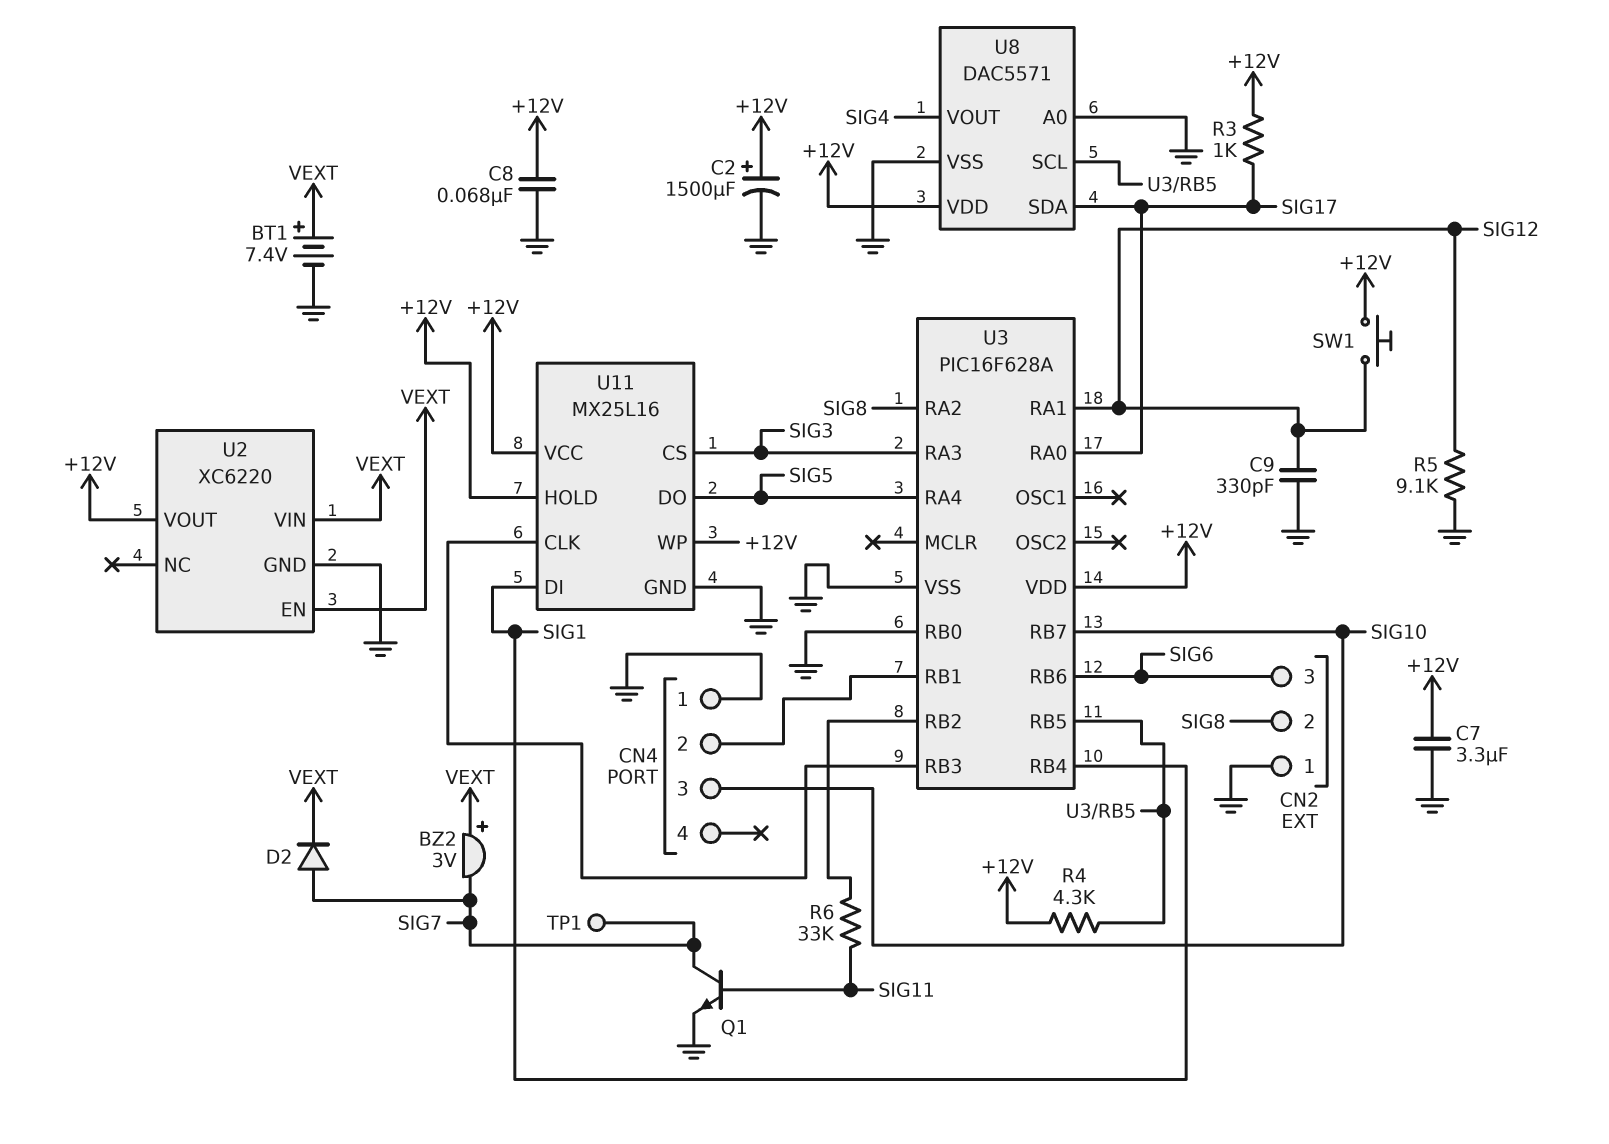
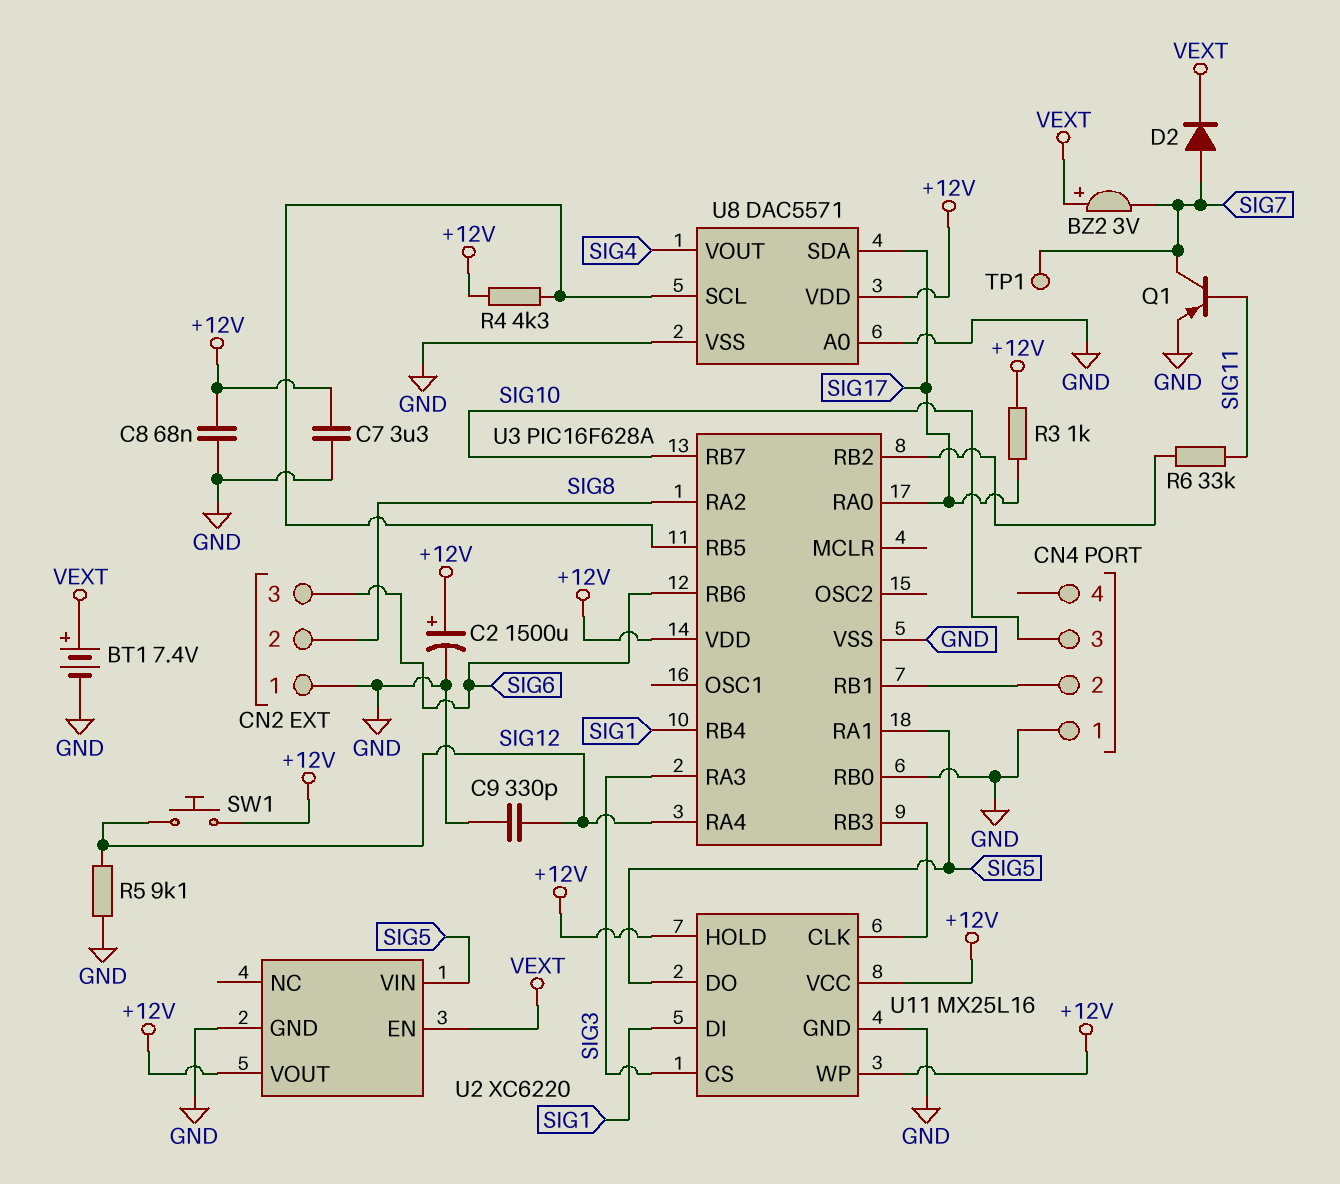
Q1: NPN (B SIG11, C SIG7, E GND) -> PNP (B SIG11, C SIG7, E GND)
U2 pin VIN: VEXT -> SIG5
U3 pin RA1: SIG12 -> SIG5
U3 pin RA4: SIG5 -> SIG12

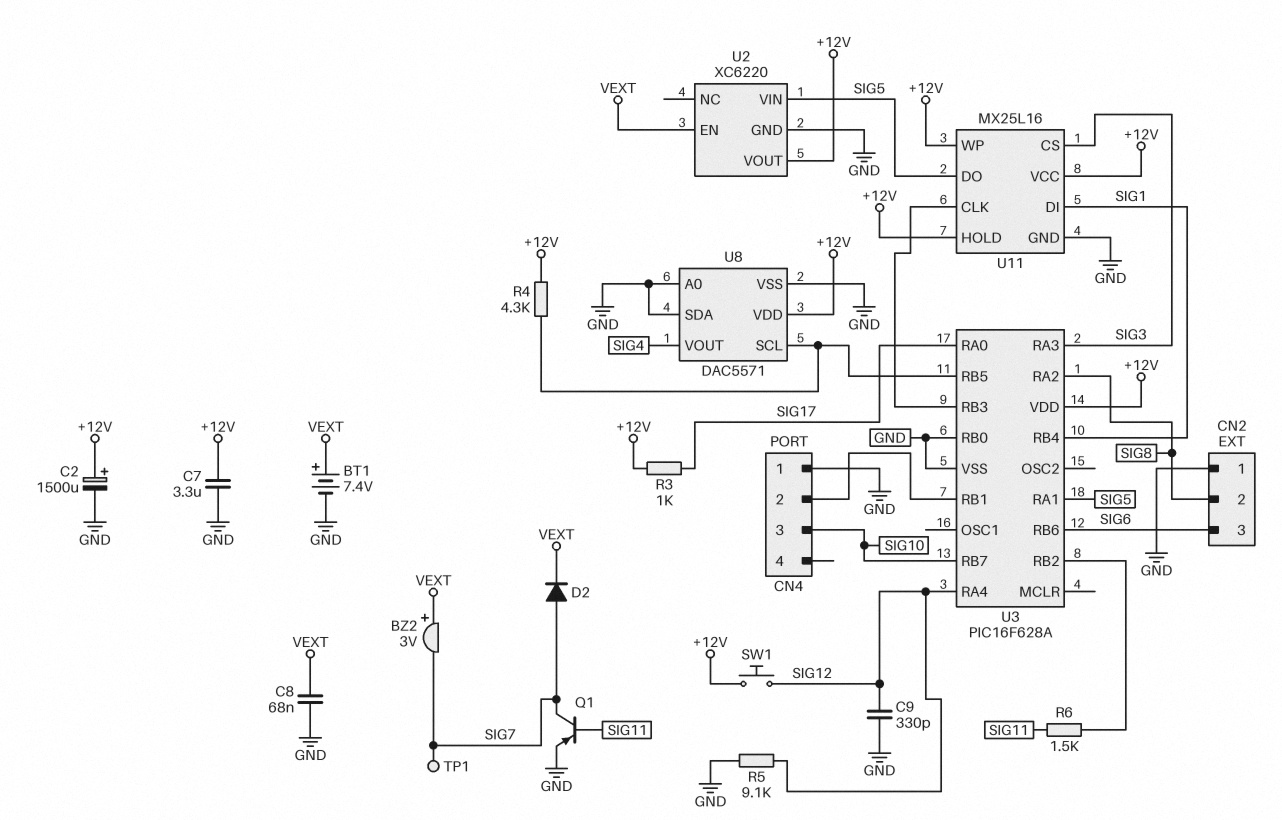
C8: 68nF (+12V, GND) -> 68nF (GND, VEXT)
R6: 33k (SIG11, U3/RB2) -> 1.5k (SIG11, U3/RB2)
U8 pin SDA: SIG17 -> GND

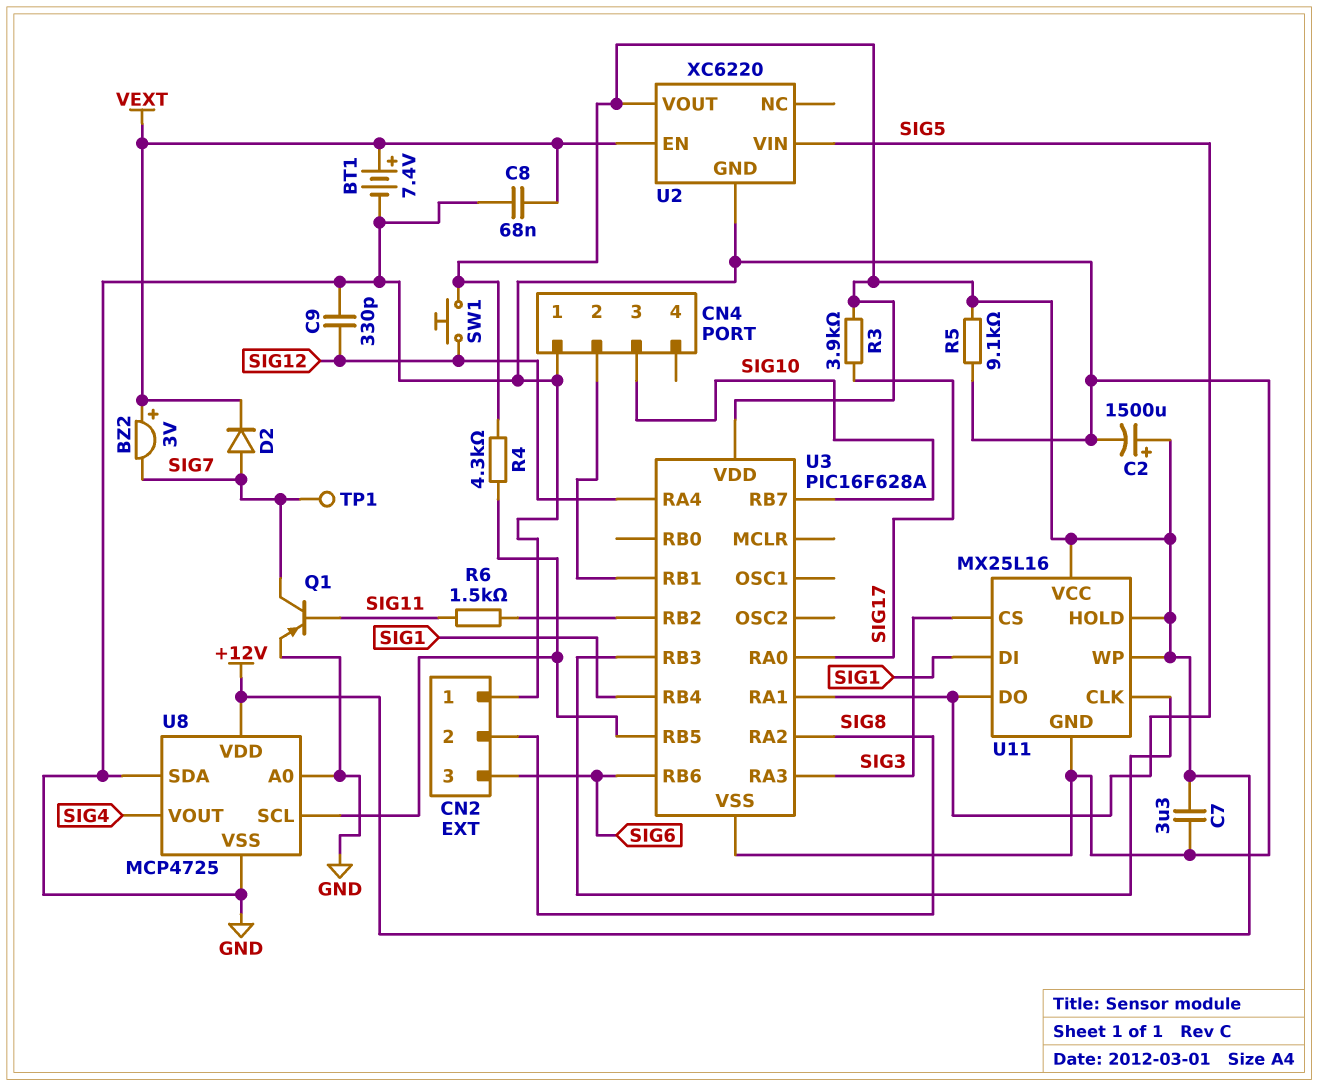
R3: 1k (+12V, SIG17) -> 3.9k (+12V, SIG17)
R5: 9.1k (GND, SIG12) -> 9.1k (+12V, GND)
U3 pin RB0: GND -> none
U8: DAC5571 -> MCP4725

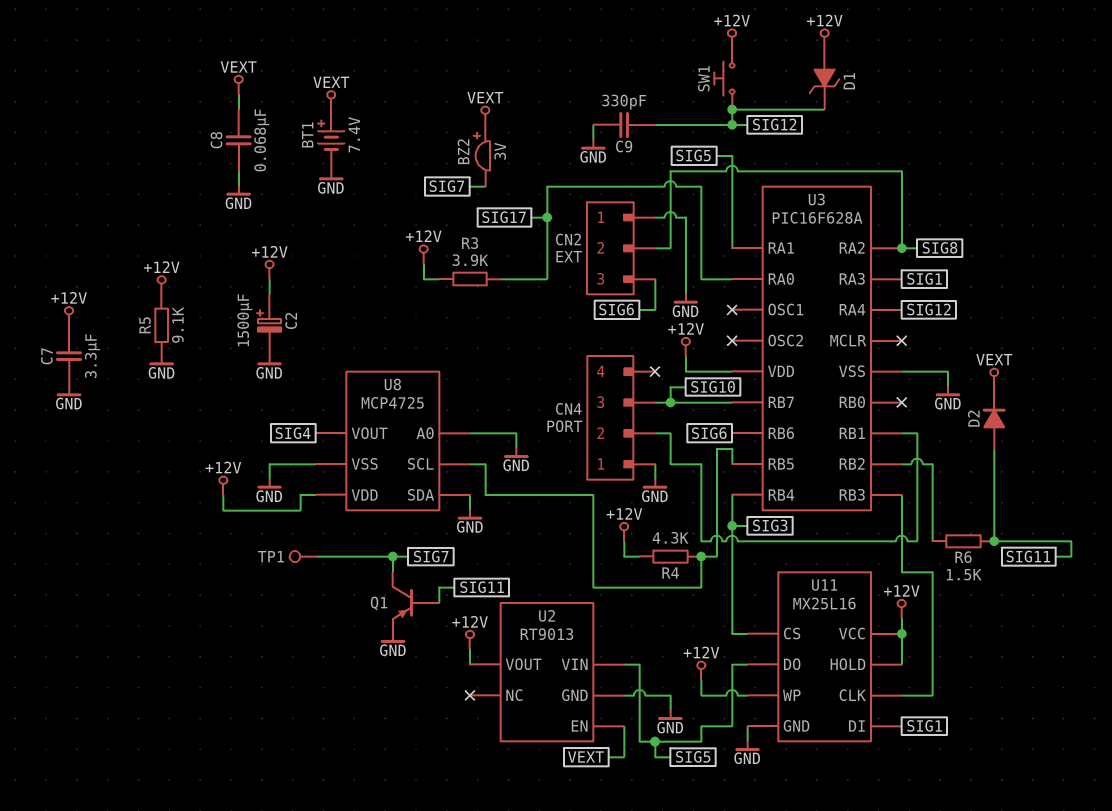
D1: none -> zener (A +12V, K SIG12)
D2: diode (A SIG7, K VEXT) -> diode (A SIG11, K VEXT)
U2: XC6220 -> RT9013
U3 pin RA3: SIG3 -> SIG1
U3 pin RB4: SIG1 -> SIG3

